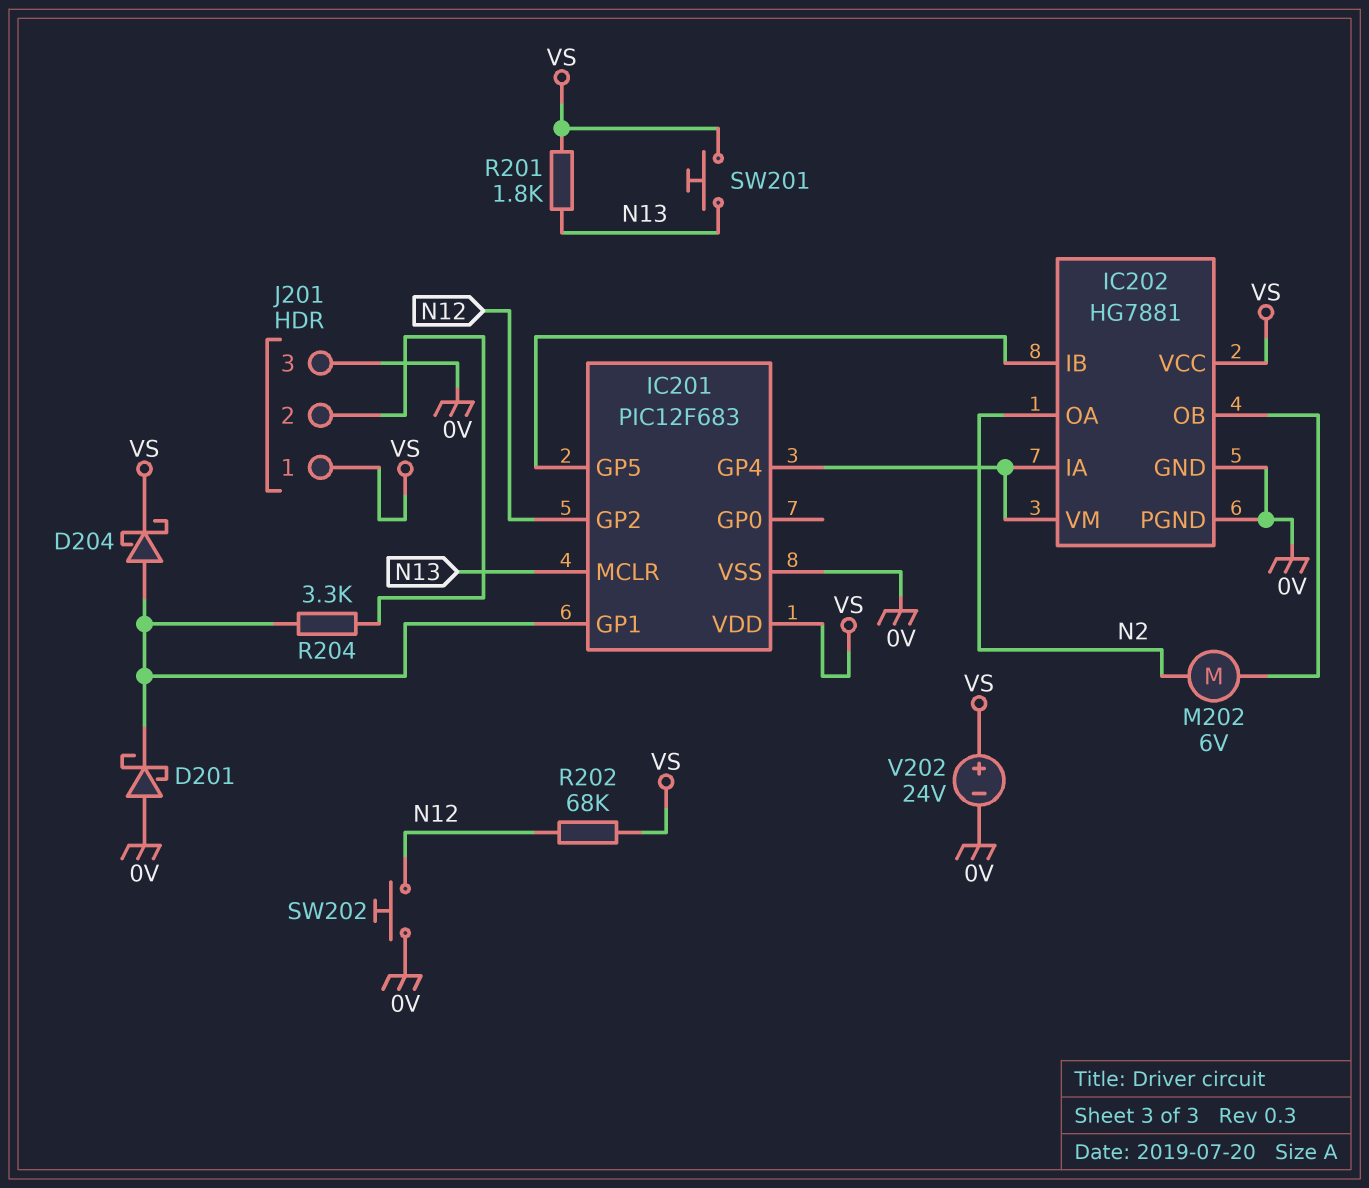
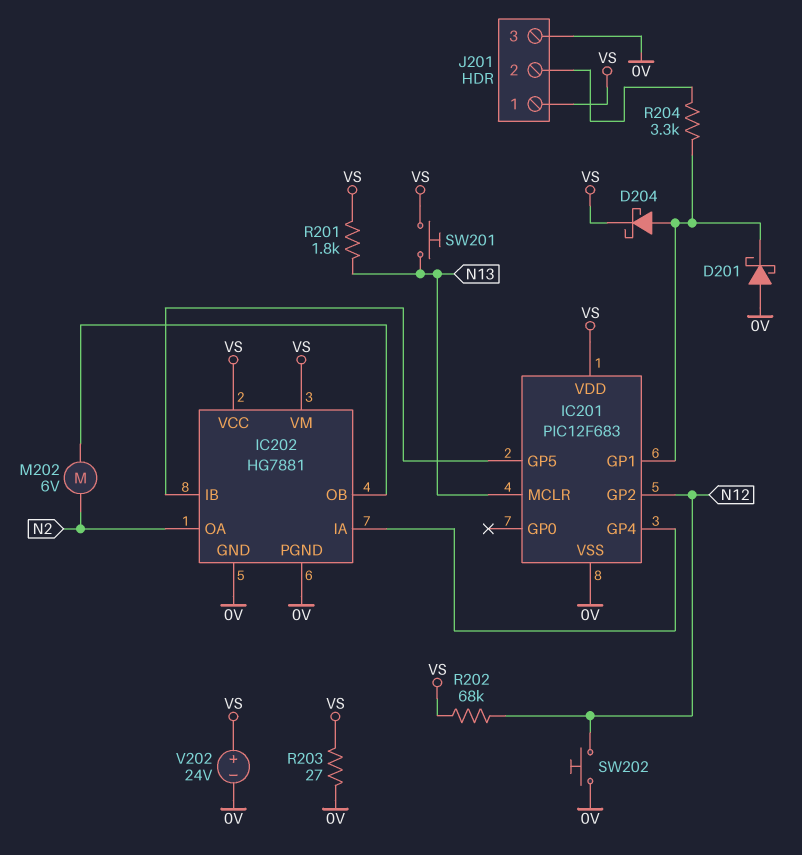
IC202 pin VM: IC201/GP4 -> VS
R203: none -> 27 (0V, VS)

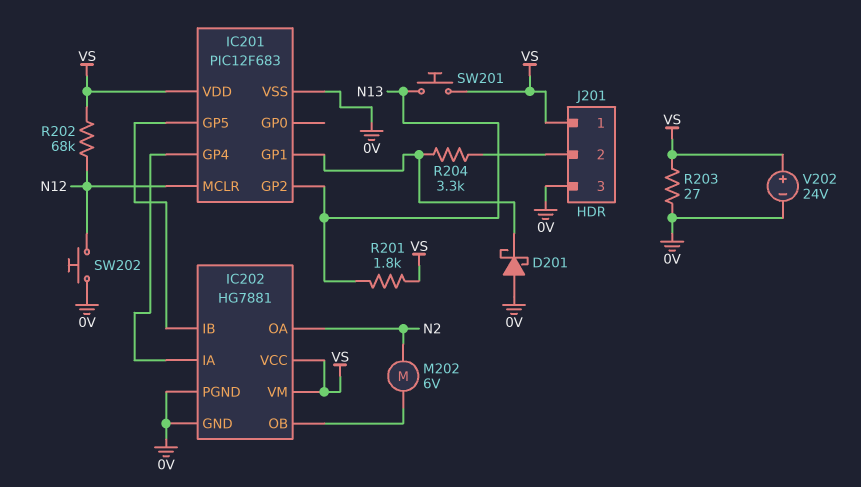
D204: schottky (A IC201/GP1, K VS) -> none
IC201 pin GP2: N12 -> N13
IC201 pin MCLR: N13 -> N12

